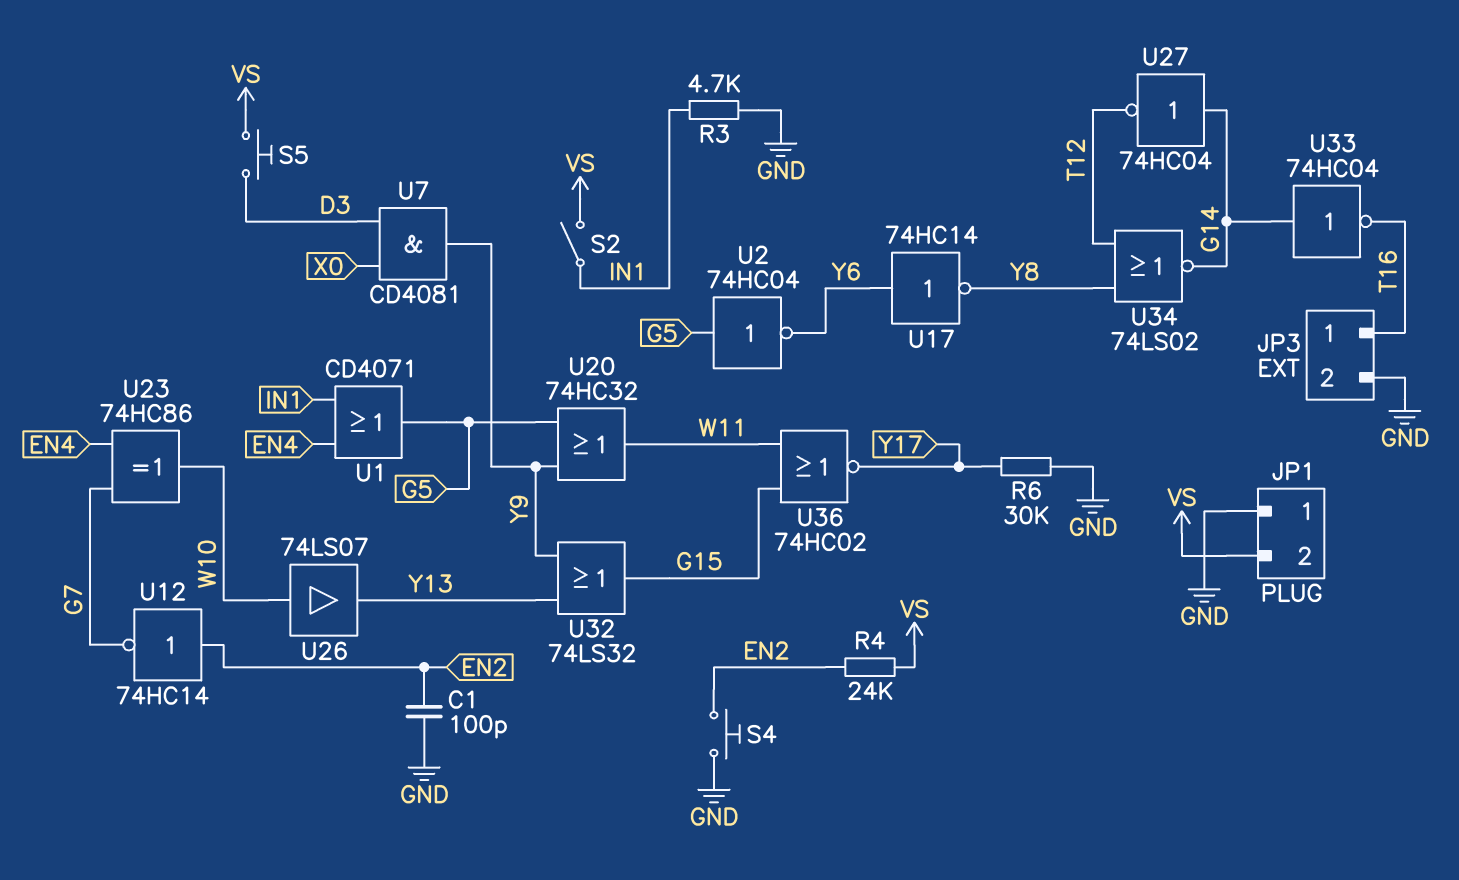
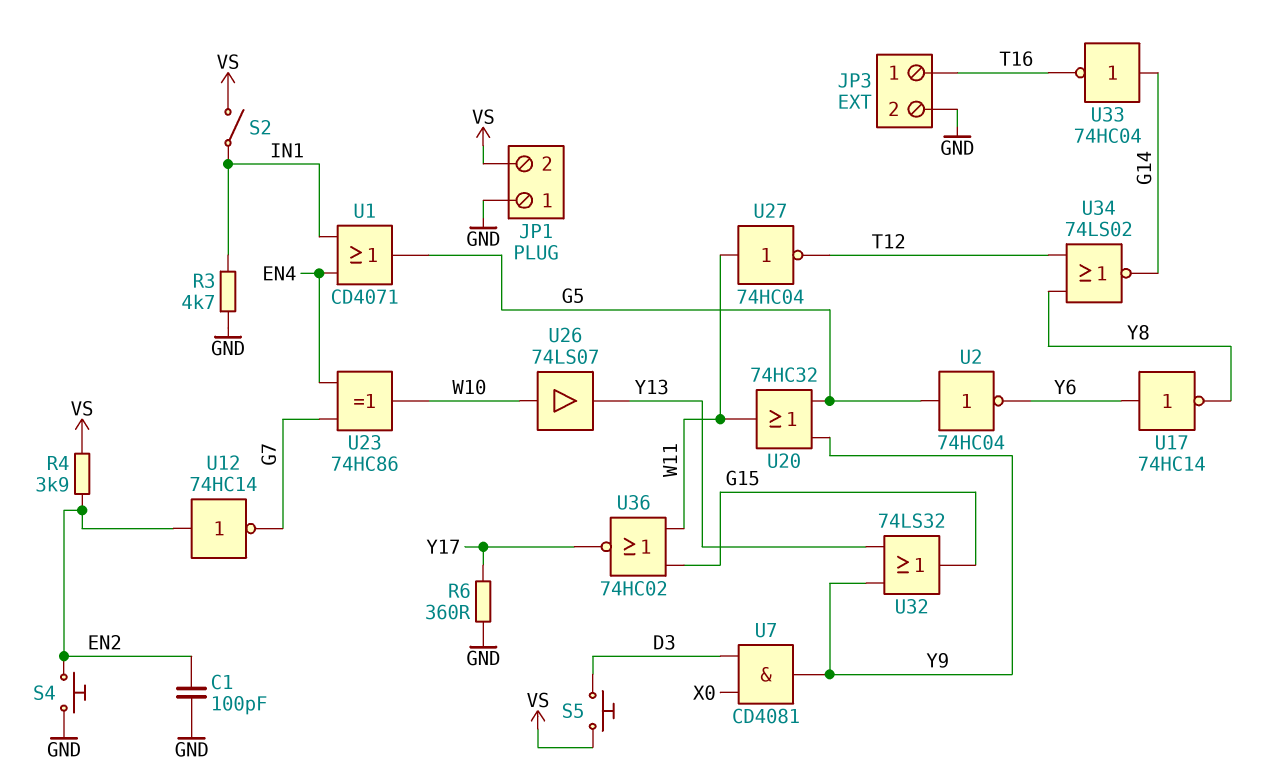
R4: 24k (EN2, VS) -> 3.9k (EN2, VS)
R6: 30k (GND, Y17) -> 360 (GND, Y17)
U27: NOT 74HC04 (in G14, out T12) -> NOT 74HC04 (in W11, out T12)

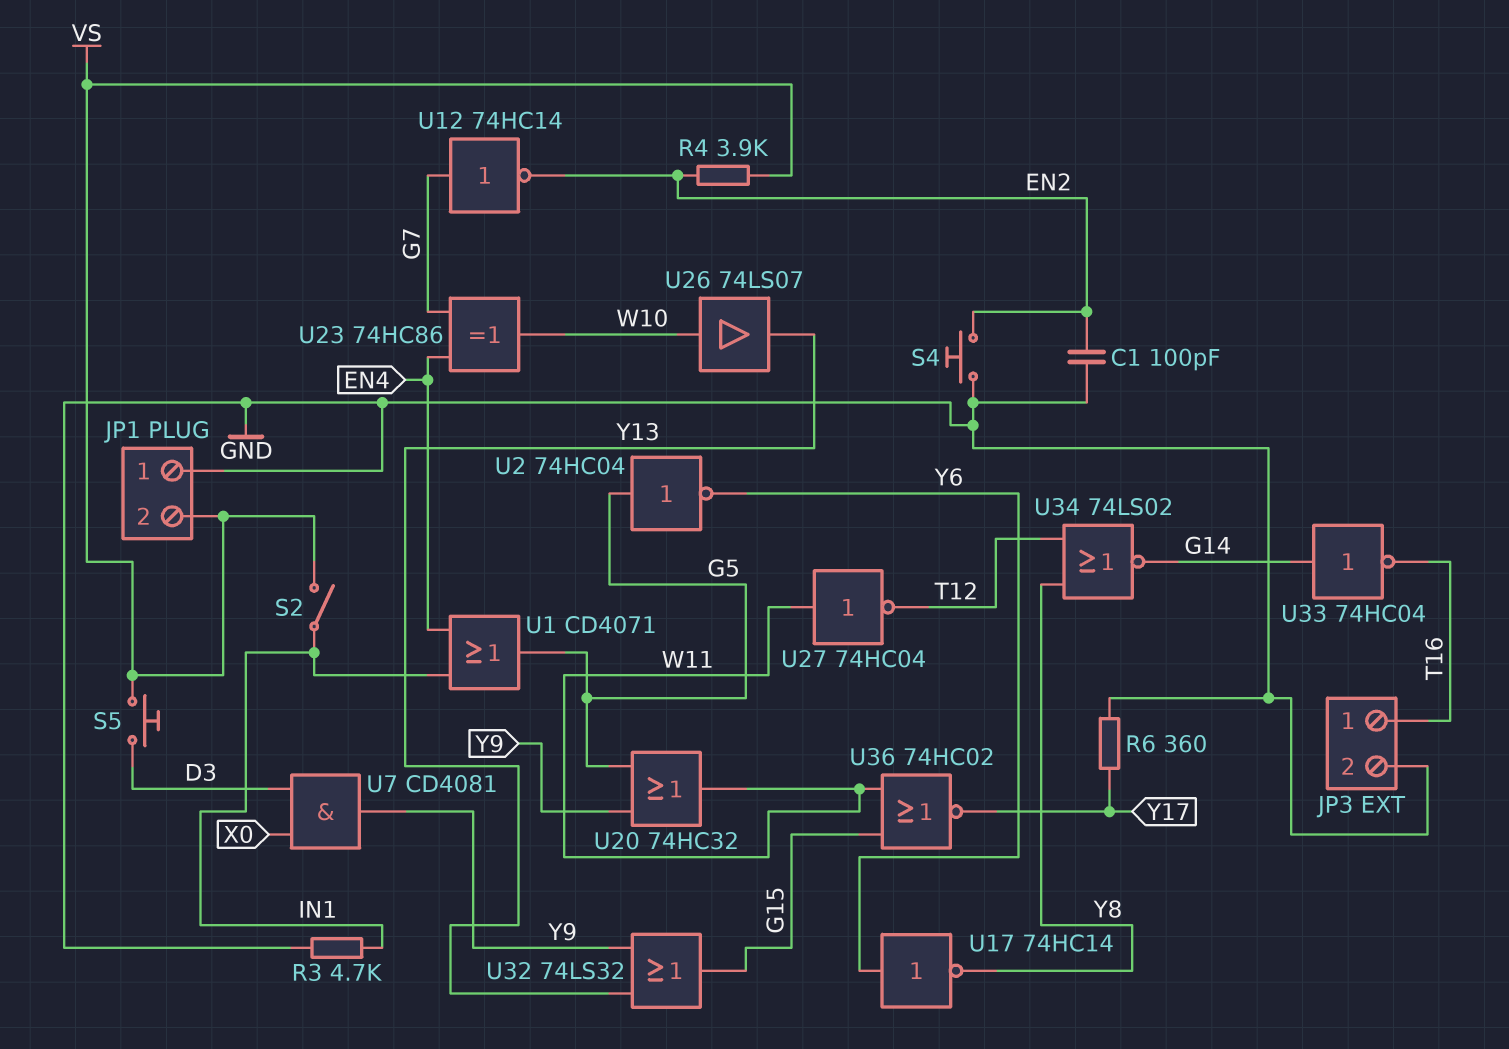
U12: NOT 74HC14 (in EN2, out G7) -> NOT 74HC14 (in G7, out EN2)

